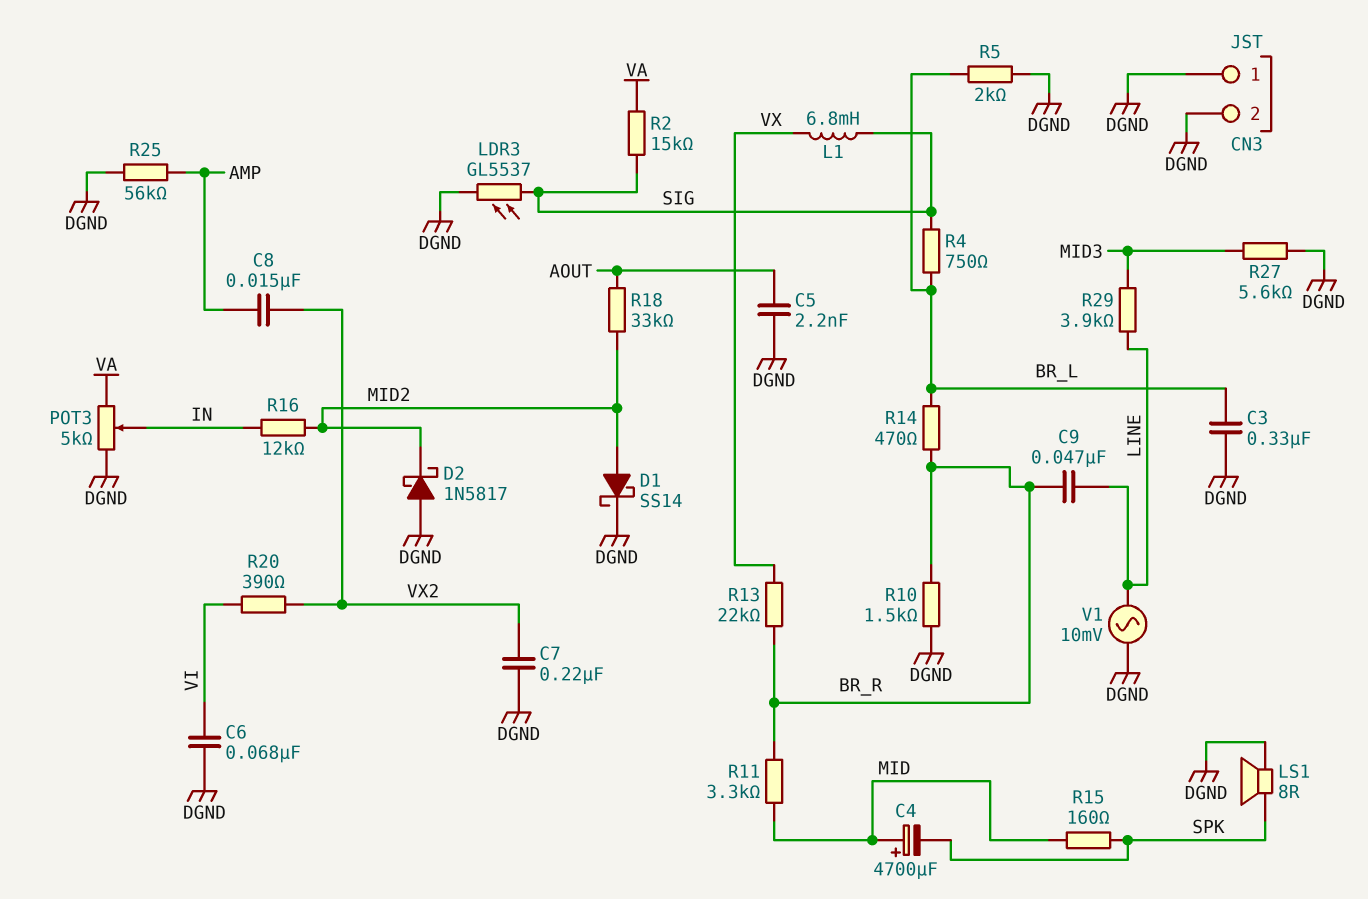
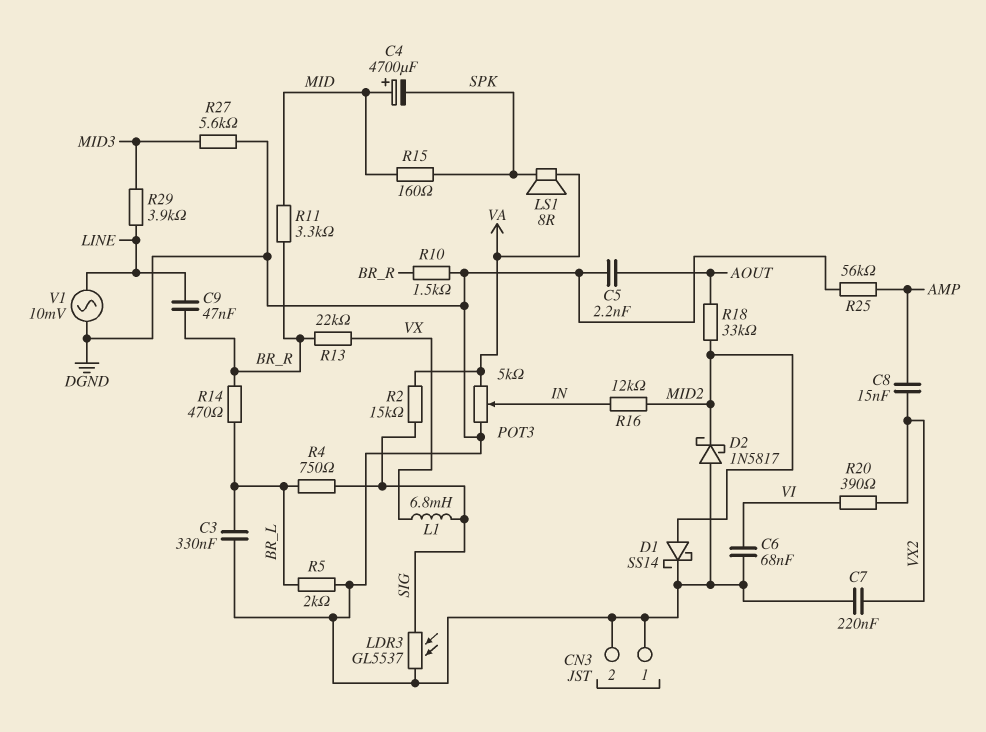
LS1: speaker 8R (DGND, SPK) -> speaker 8R (SPK, VA)

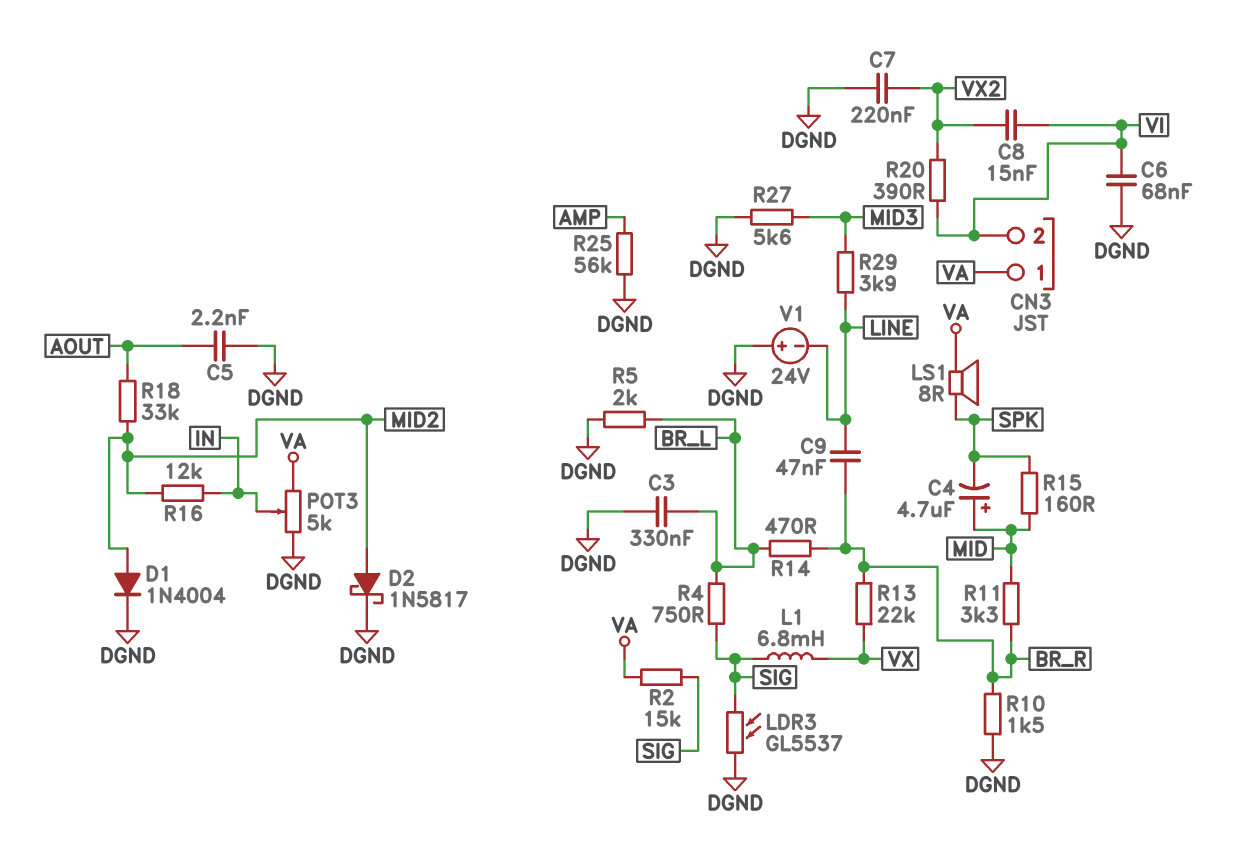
C4: 4700uF (plus MID, minus SPK) -> 4.7uF (plus MID, minus SPK)
C8: 15nF (AMP, VX2) -> 15nF (VI, VX2)
CN3 pin 1: DGND -> VA
CN3 pin 2: DGND -> VI
D1: schottky SS14 (A MID2, K DGND) -> diode 1N4004 (A MID2, K DGND)
D2: schottky 1N5817 (A DGND, K MID2) -> schottky 1N5817 (A MID2, K DGND)
V1: AC 10mV (DGND, LINE) -> 24V (plus DGND, minus LINE)

